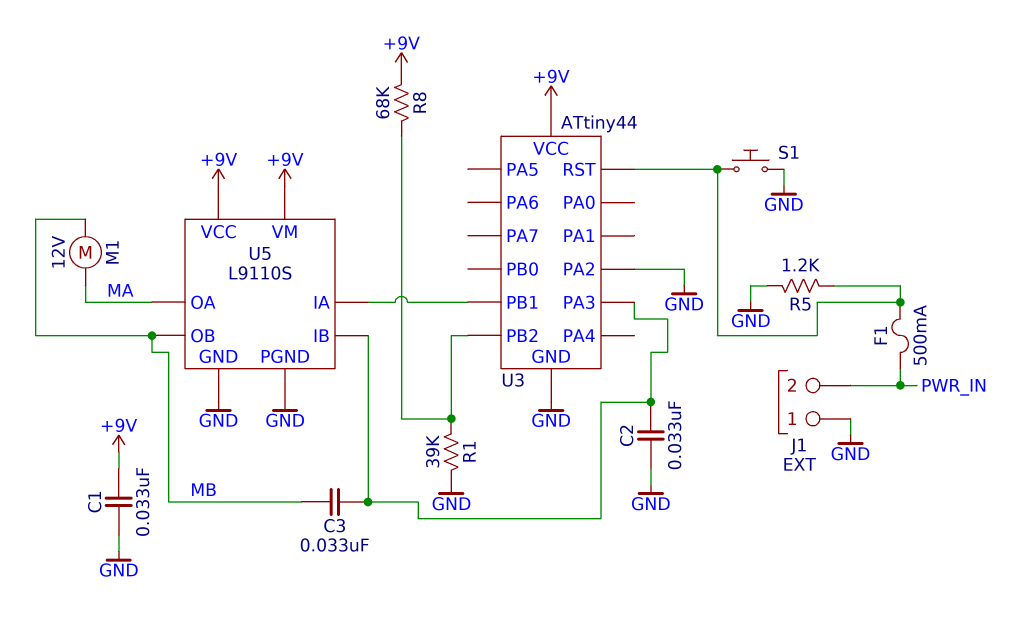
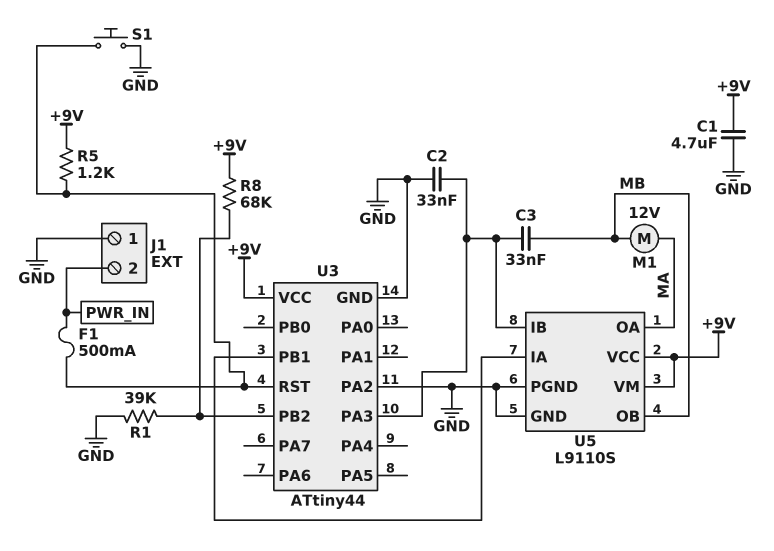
C1: 33nF (+9V, GND) -> 4.7uF (+9V, GND)
R5: 1.2k (GND, U3/RST) -> 1.2k (+9V, U3/RST)

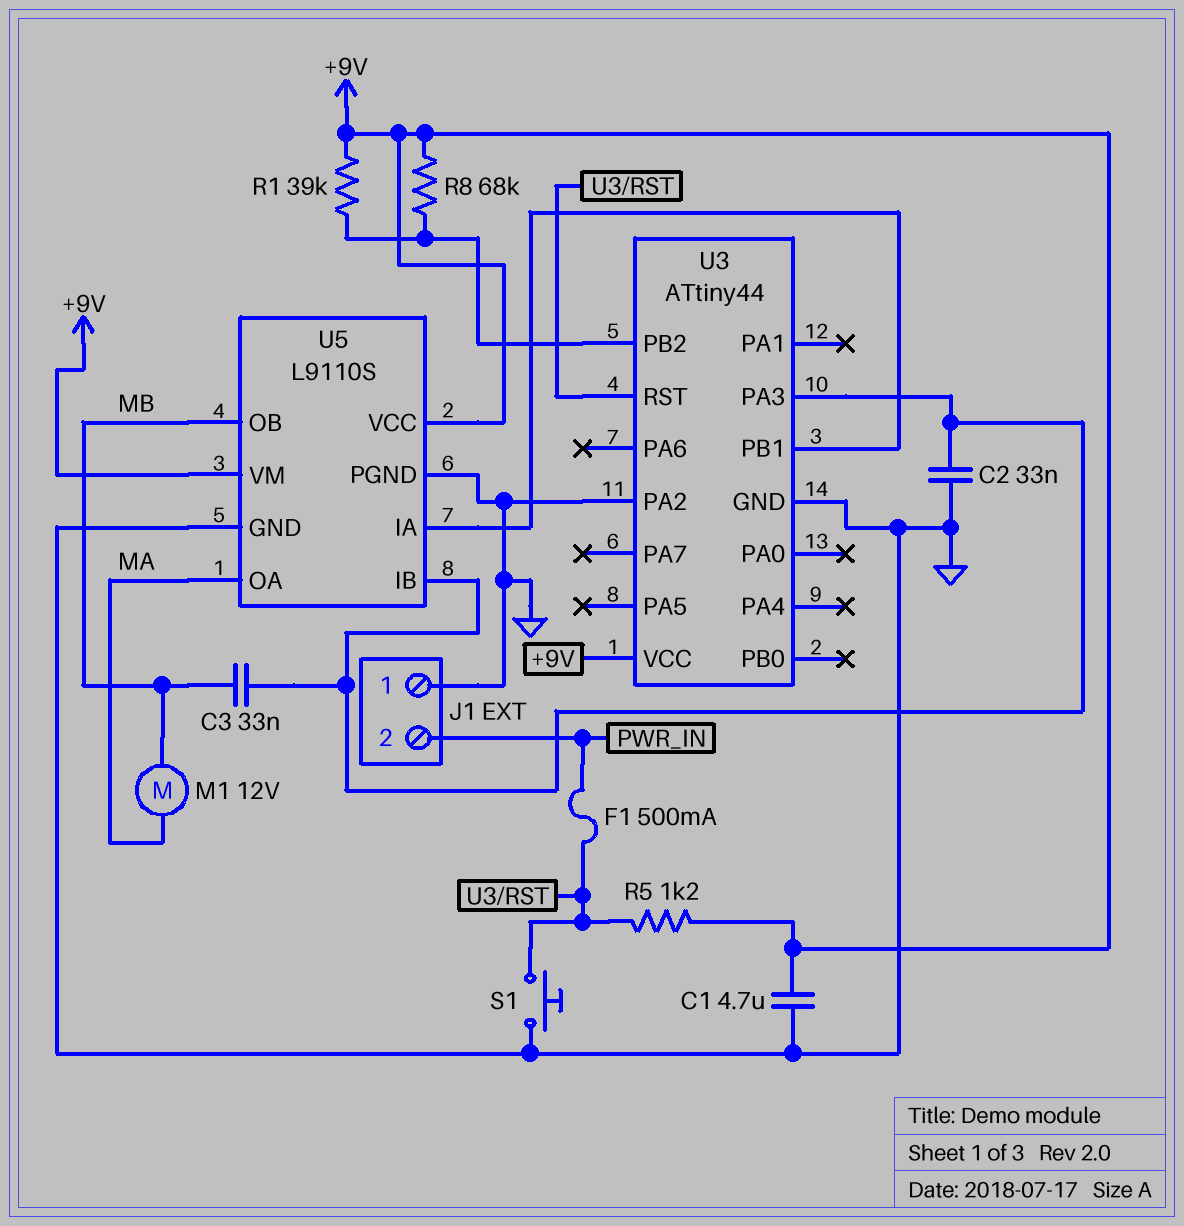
R1: 39k (GND, U3/PB2) -> 39k (+9V, U3/PB2)

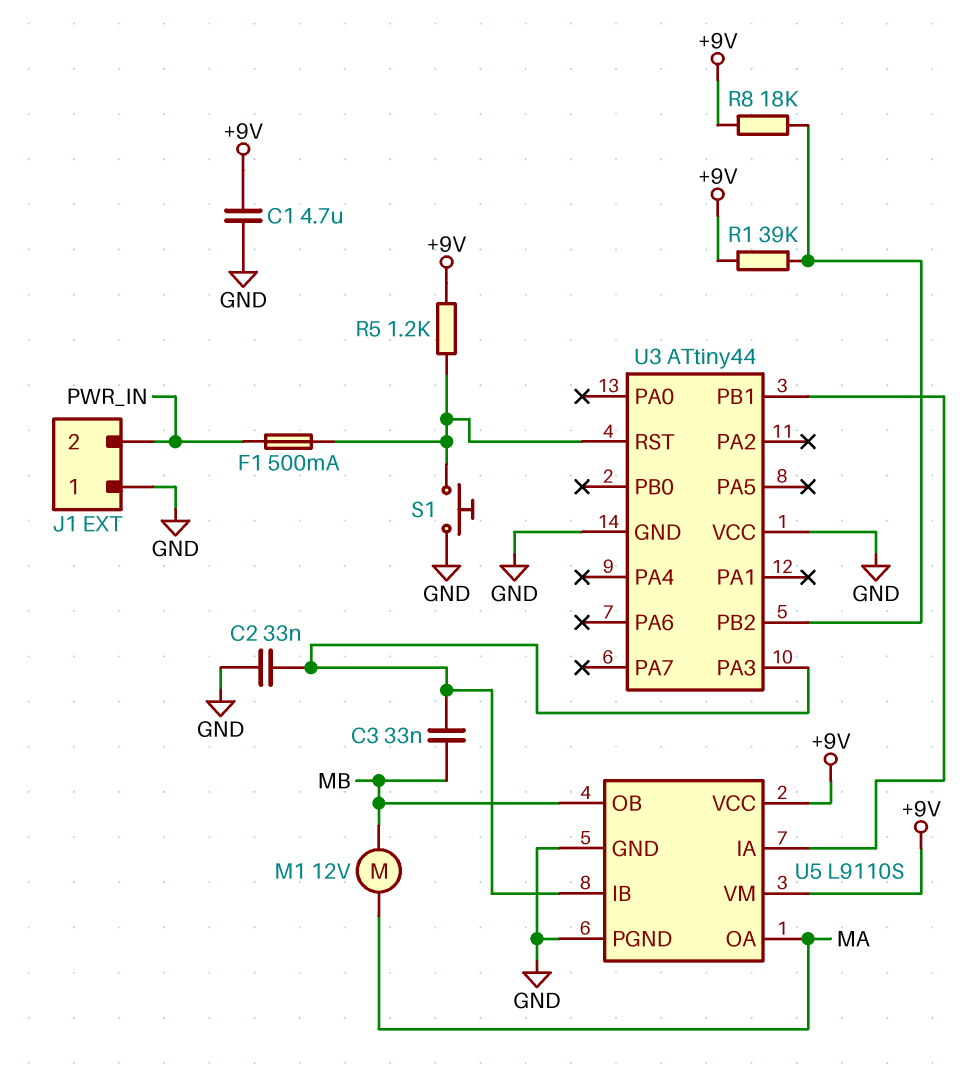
R8: 68k (+9V, U3/PB2) -> 18k (+9V, U3/PB2)
U3 pin PA2: GND -> none
U3 pin VCC: +9V -> GND

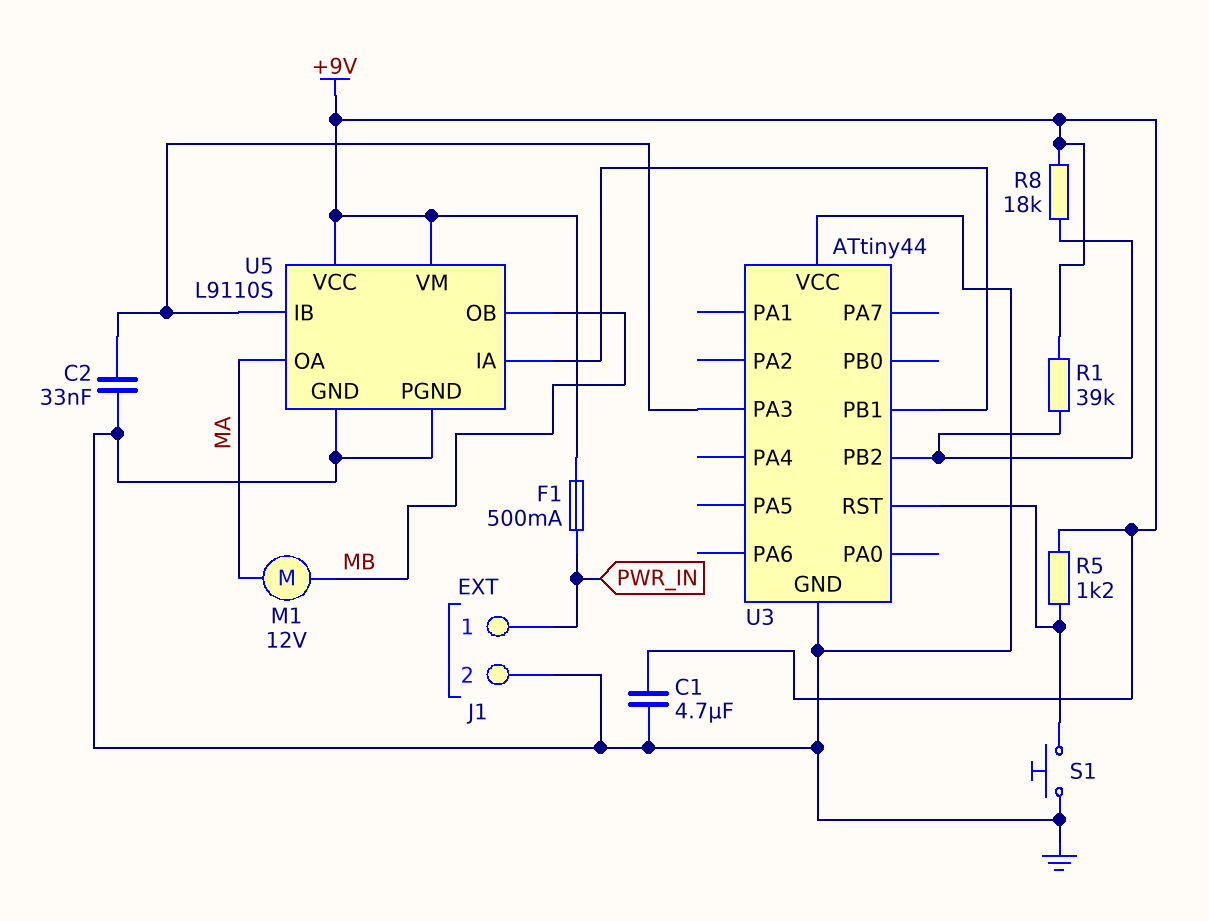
C3: 33nF (MB, U3/PA3) -> none
F1: 500mA (PWR_IN, U3/RST) -> 500mA (+9V, PWR_IN)
J1 pin 1: GND -> PWR_IN
J1 pin 2: PWR_IN -> GND

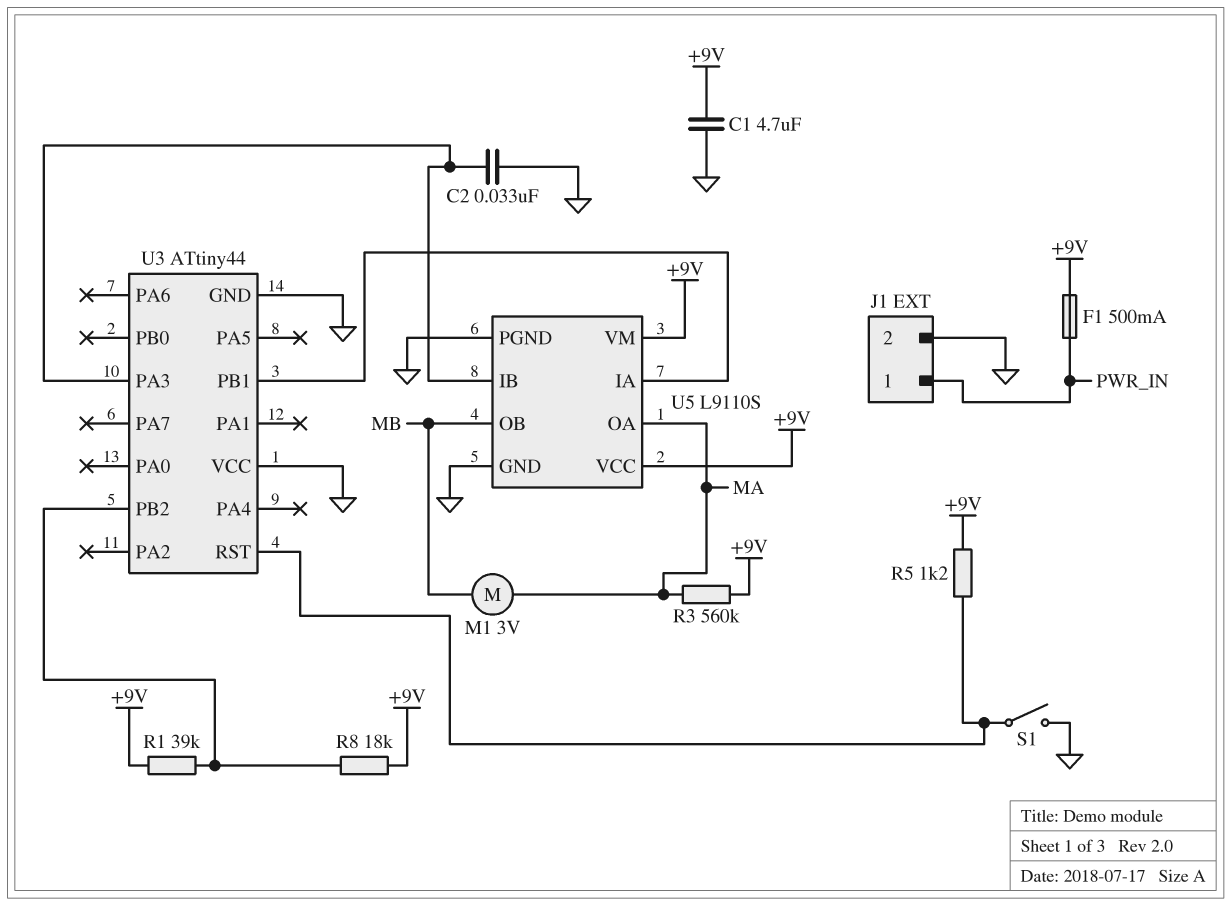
M1: motor 12V (MA, MB) -> motor 3V (MA, MB)
R3: none -> 560k (+9V, MA)
S1: button (GND, U3/RST) -> switch (GND, U3/RST)

